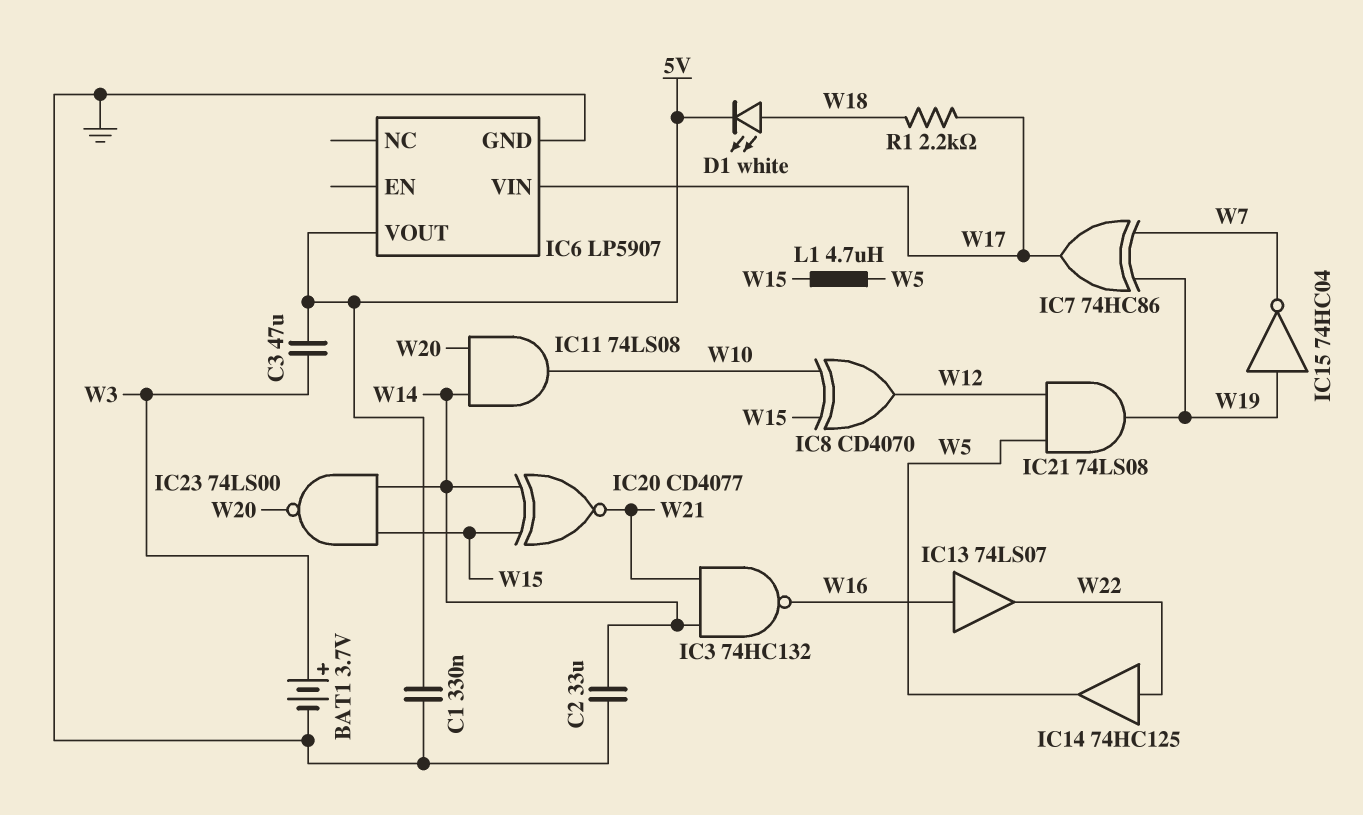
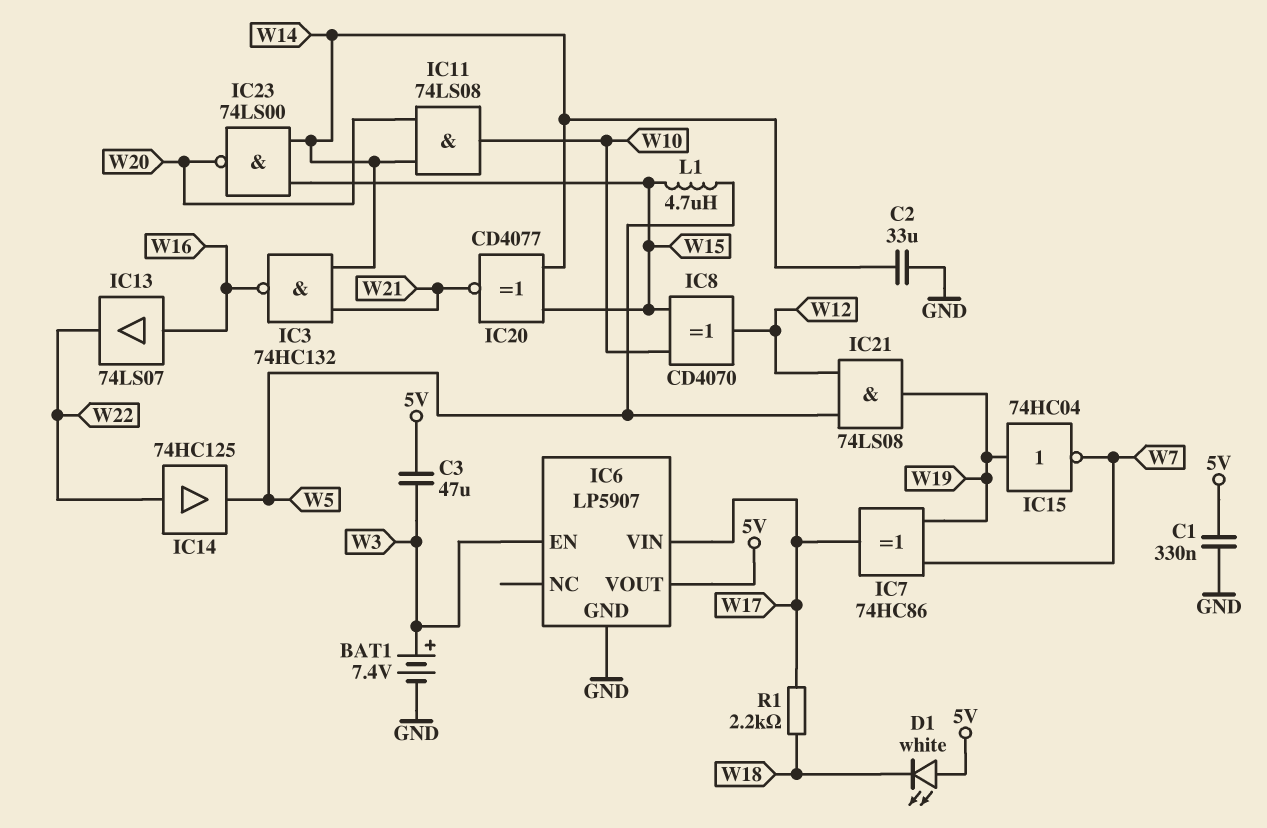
BAT1: 3.7V (plus W3, minus GND) -> 7.4V (plus W3, minus GND)
D1: LED white (A W18, K 5V) -> LED white (A 5V, K W18)
IC6 pin EN: none -> W3

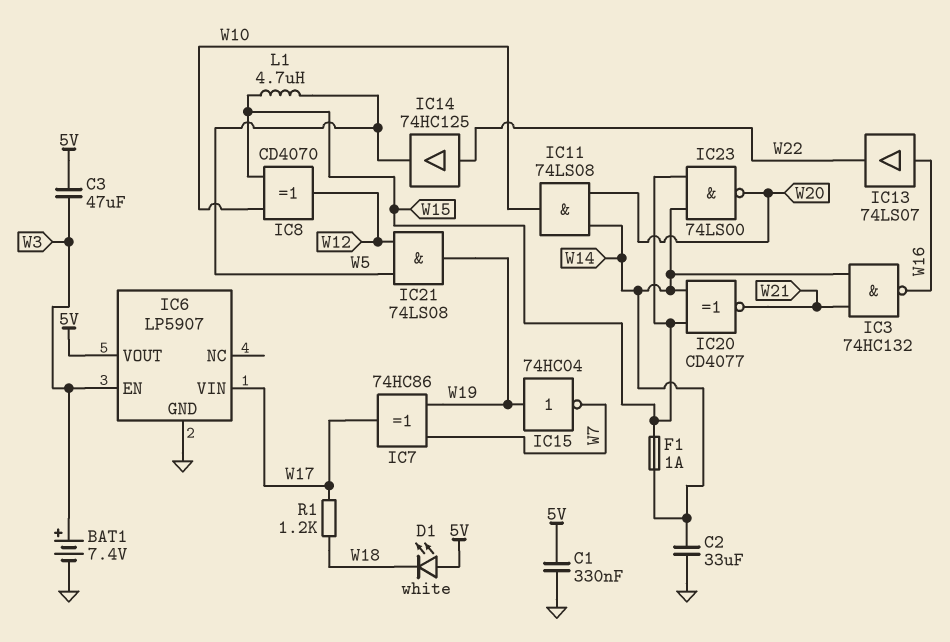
F1: none -> 1A (W14, W15)
R1: 2.2k (W17, W18) -> 1.2k (W17, W18)

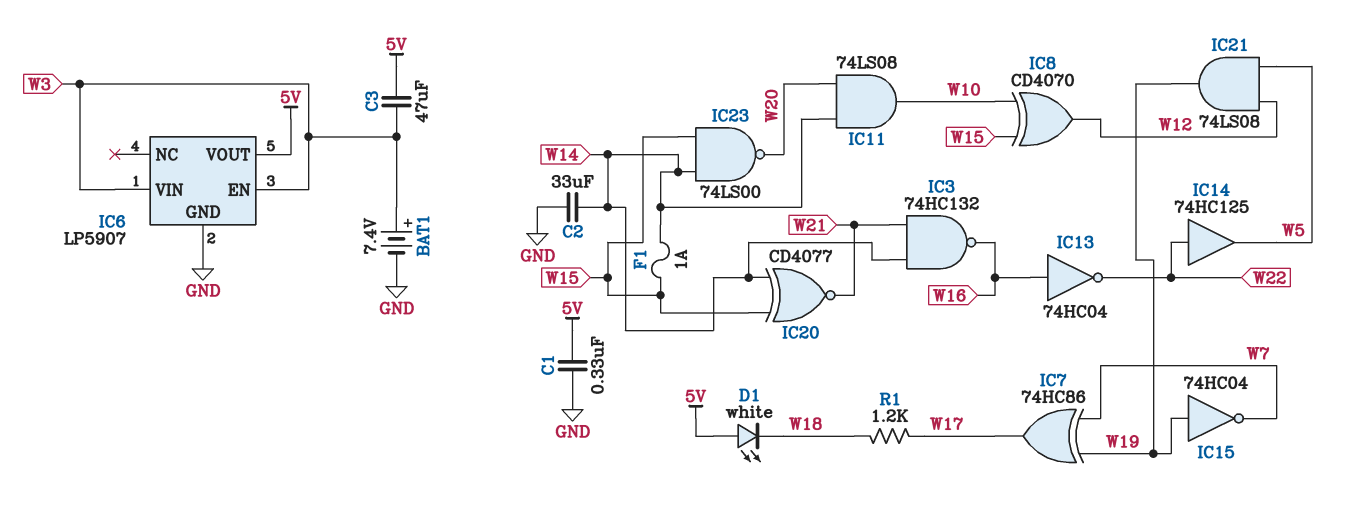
IC6 pin VIN: W17 -> W3
IC13: buffer 74LS07 (in W16, out W22) -> NOT 74HC04 (in W16, out W22)
L1: 4.7uH (W5, W15) -> none

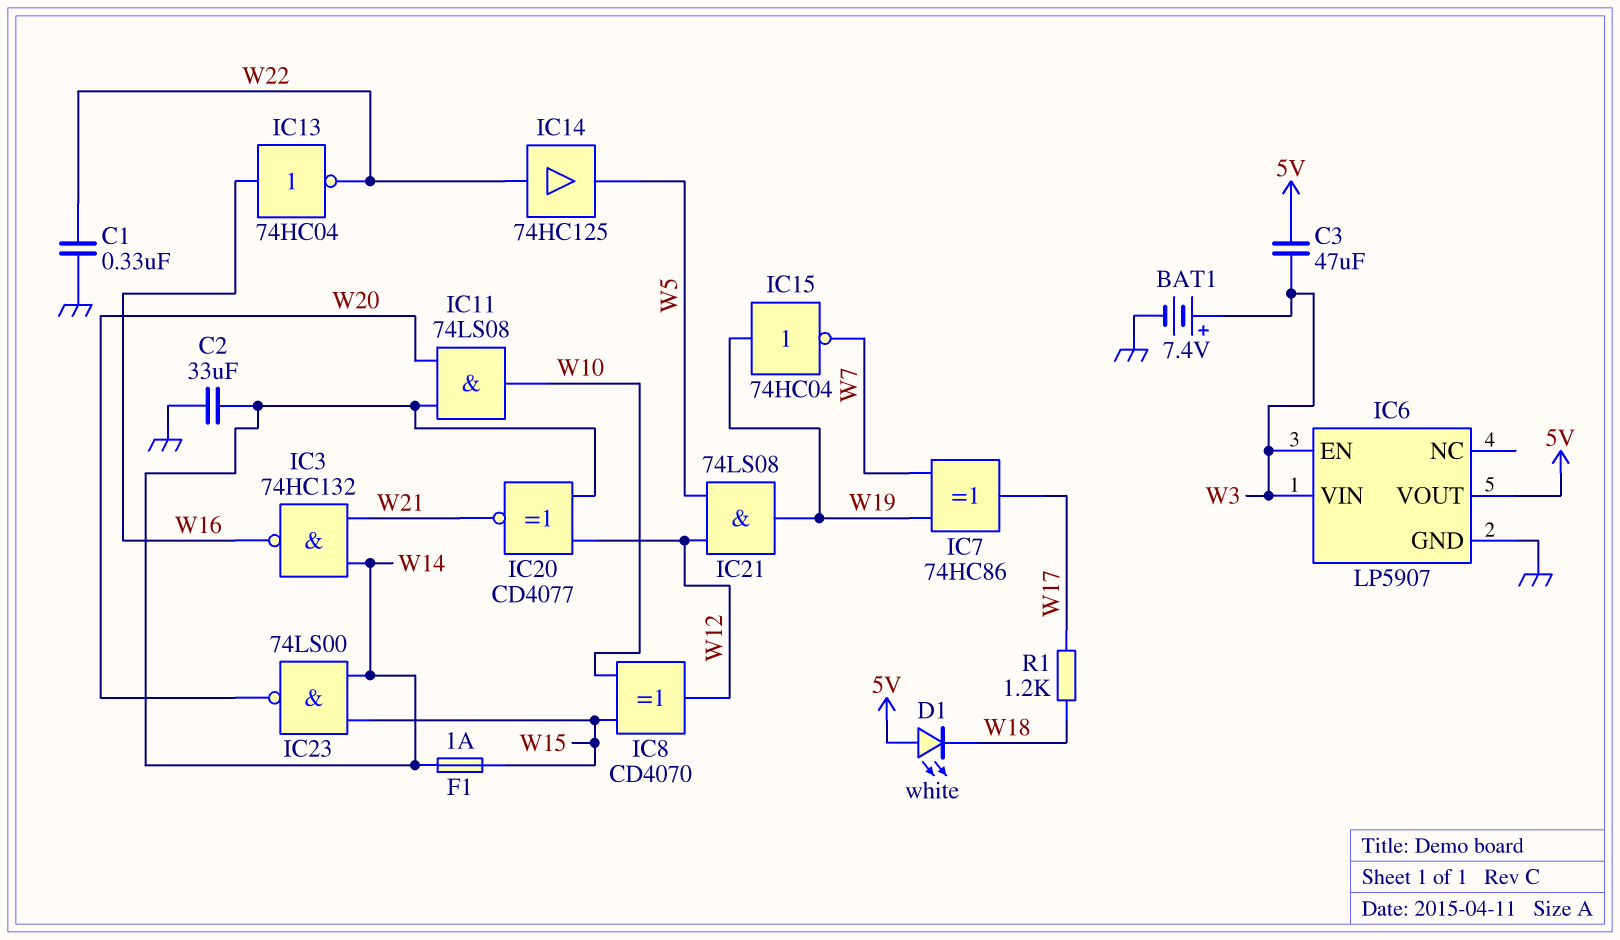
C1: 330nF (5V, GND) -> 330nF (GND, W22)
IC20: XNOR CD4077 (in W14, in W15, out W21) -> XNOR CD4077 (in W12, in W14, out W21)

